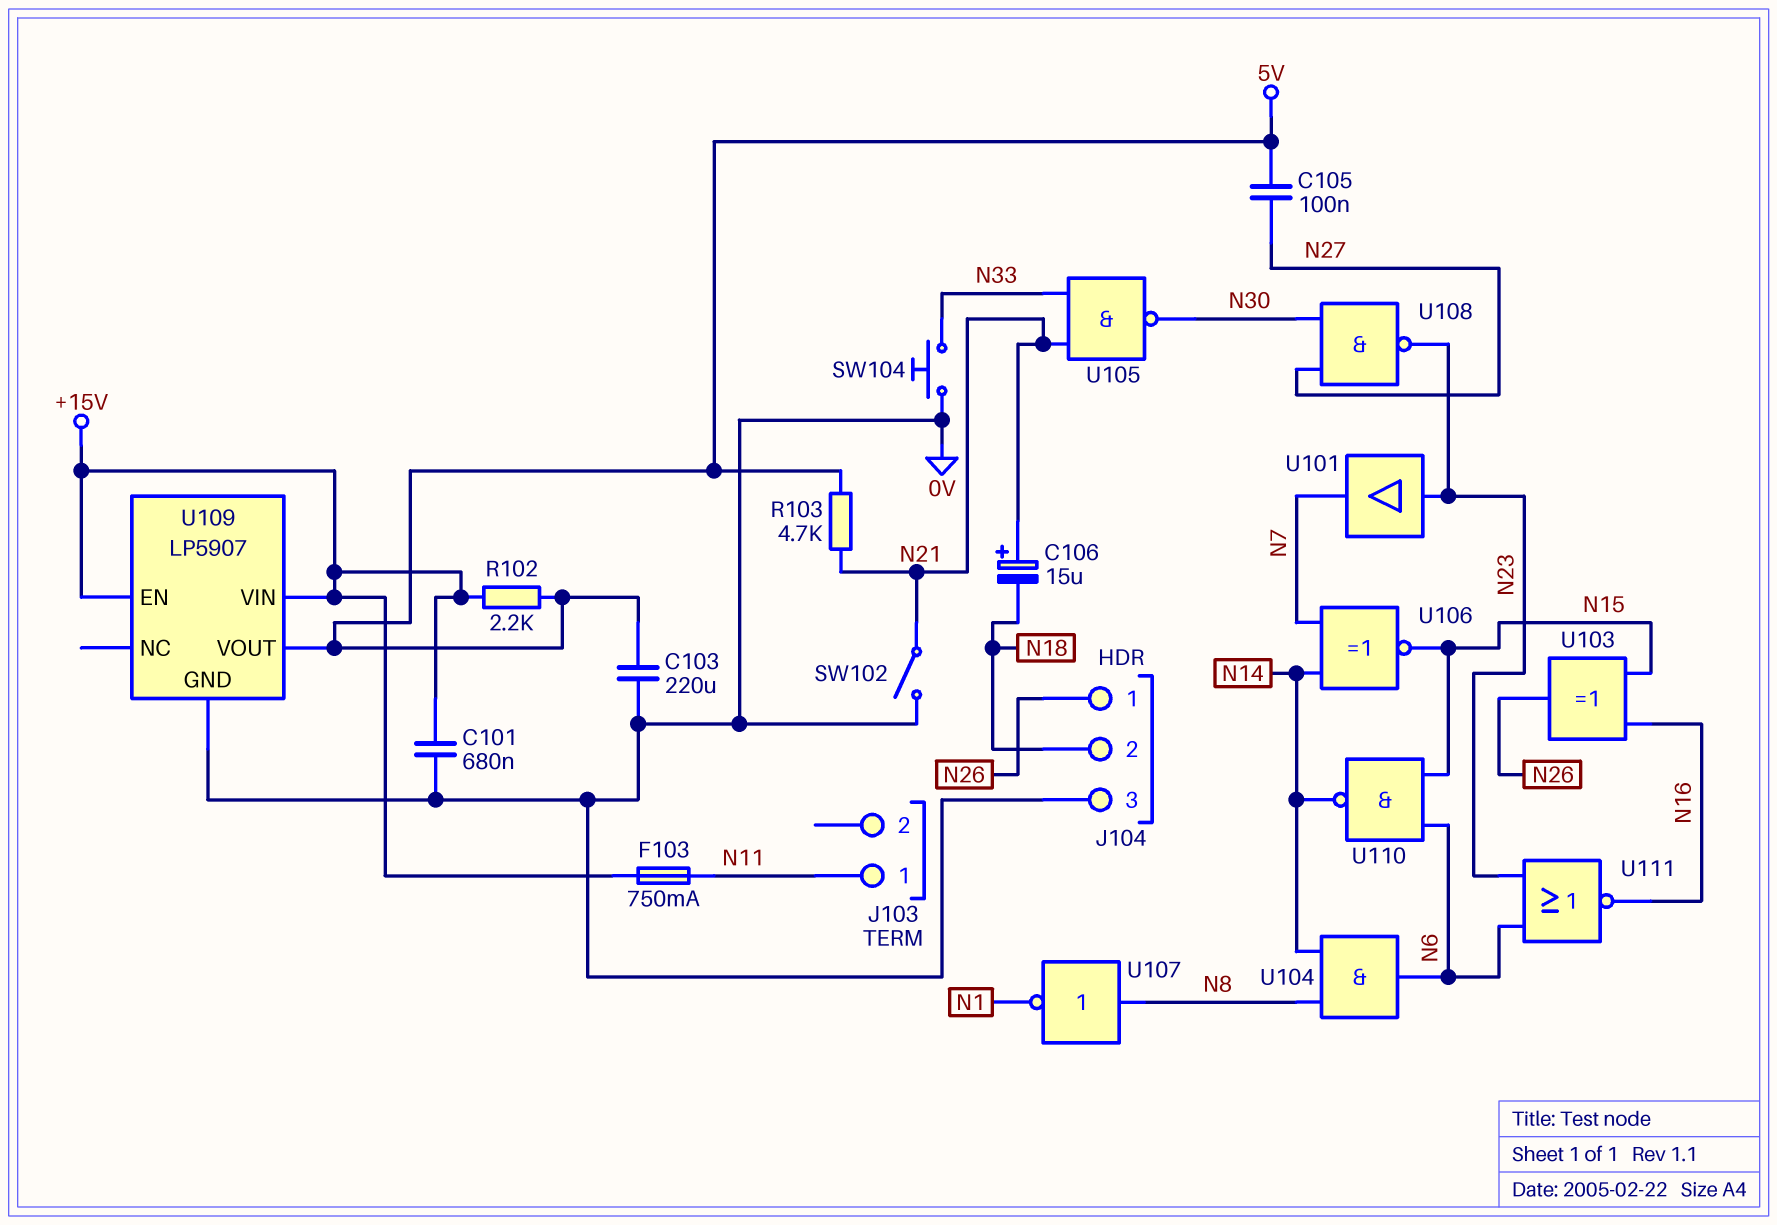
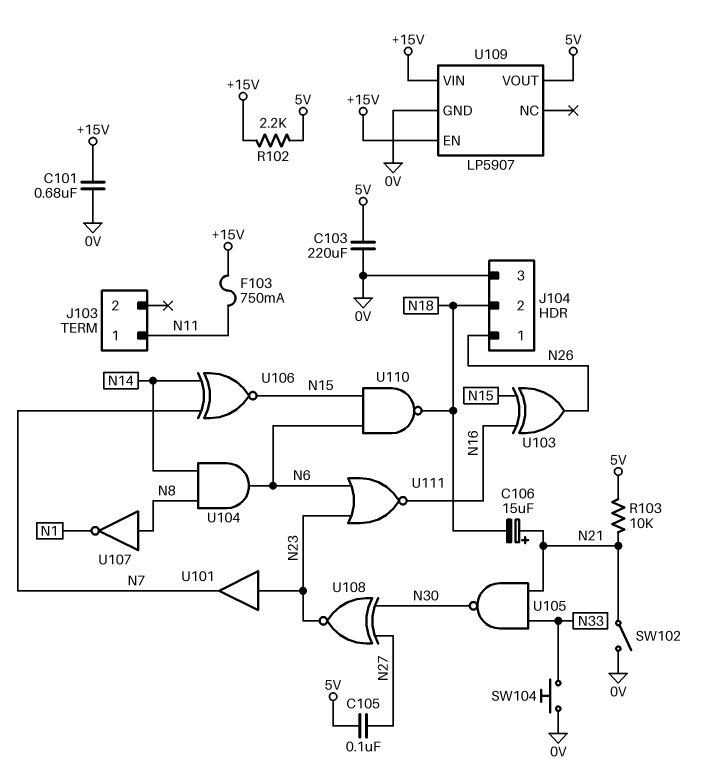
R103: 4.7k (5V, N21) -> 10k (5V, N21)
U108: NAND (in N27, in N30, out N23) -> XNOR (in N27, in N30, out N23)
U110: NAND (in N6, in N15, out N14) -> NAND (in N6, in N15, out N18)

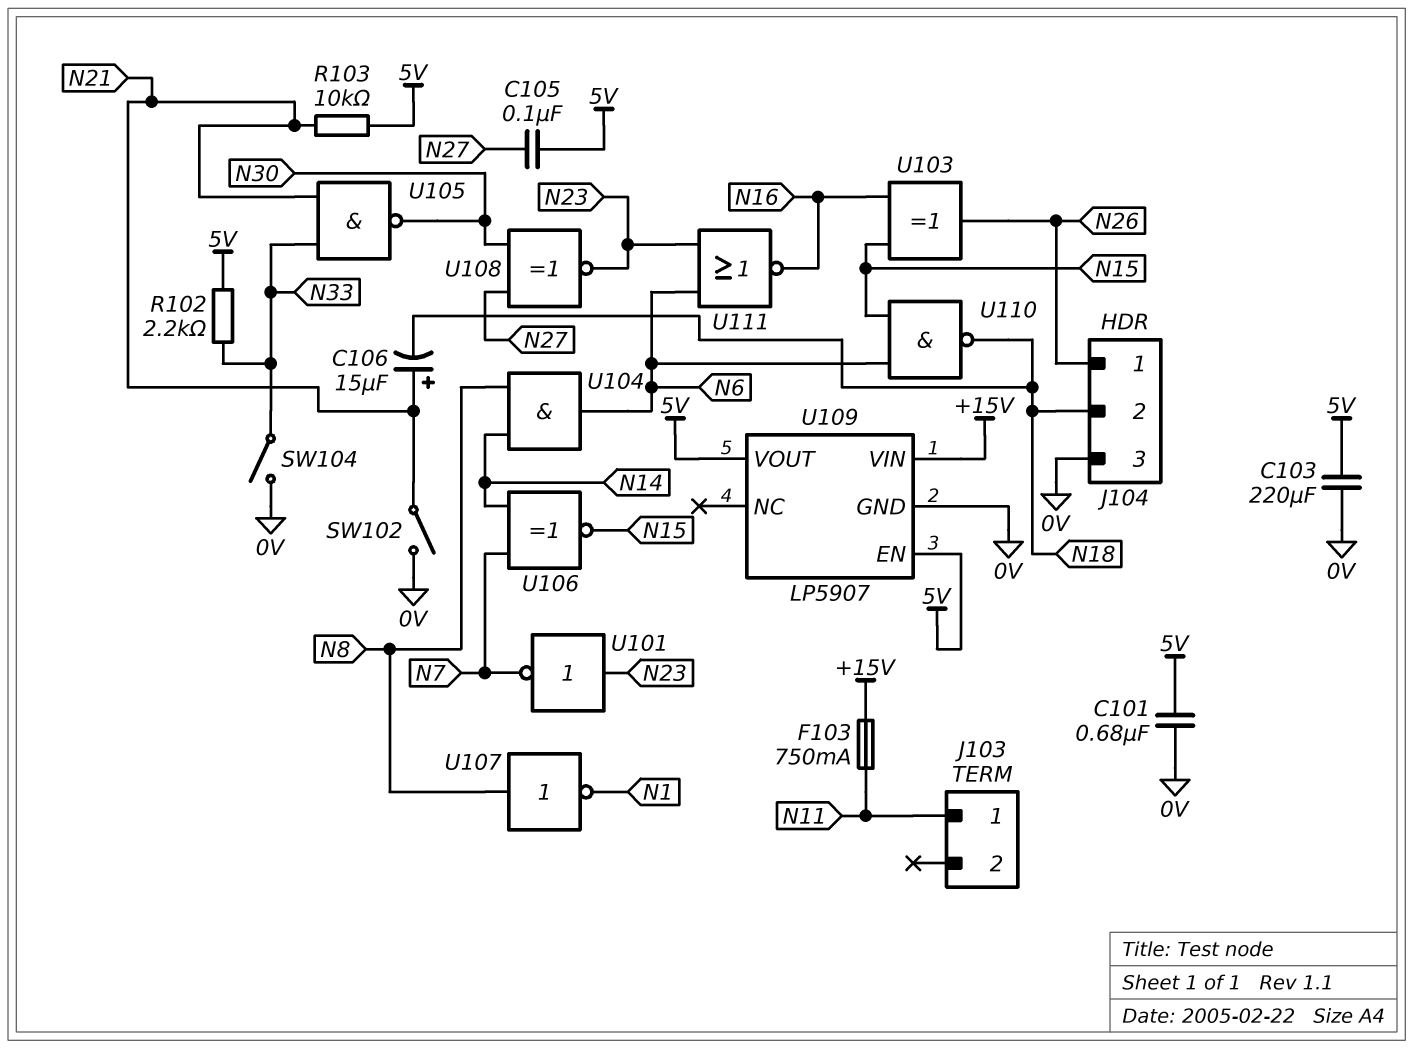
C101: 680nF (+15V, 0V) -> 680nF (0V, 5V)
R102: 2.2k (+15V, 5V) -> 2.2k (5V, N33)
SW104: button (0V, N33) -> switch (0V, N33)
U101: buffer (in N23, out N7) -> NOT (in N23, out N7)
U109 pin EN: +15V -> 5V

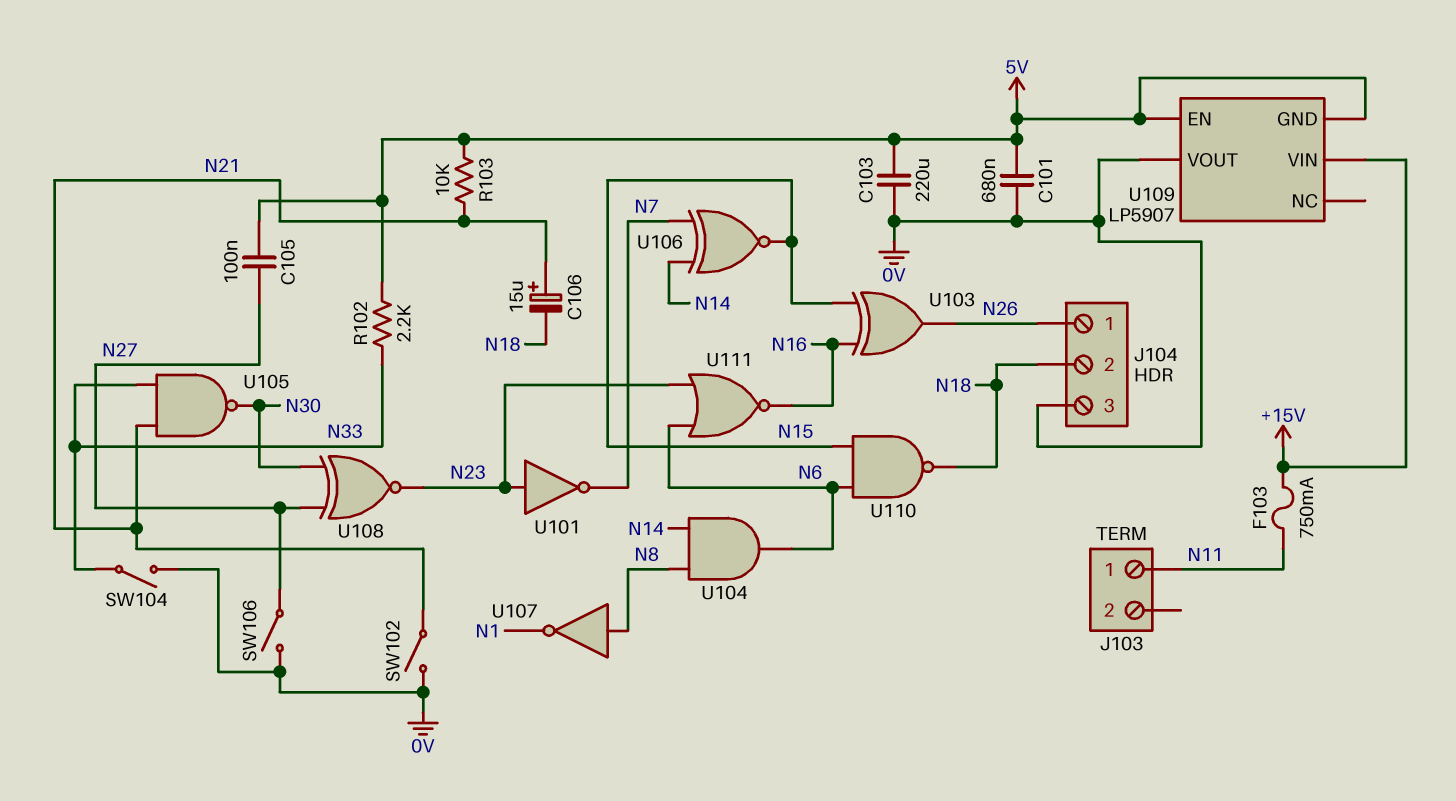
SW106: none -> switch (0V, N27)
U109 pin GND: 0V -> 5V
U109 pin VOUT: 5V -> 0V

